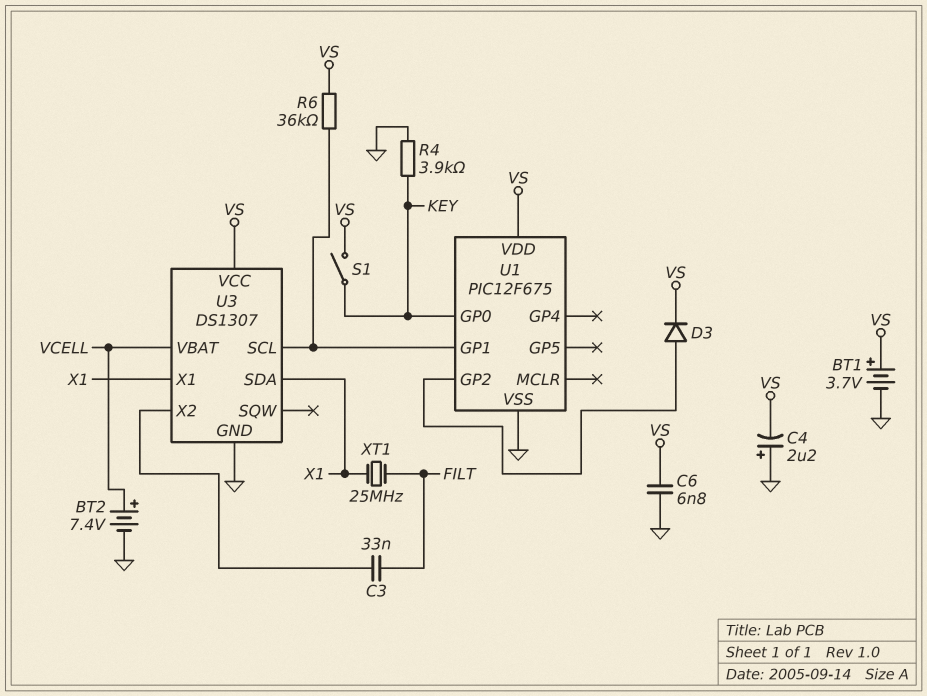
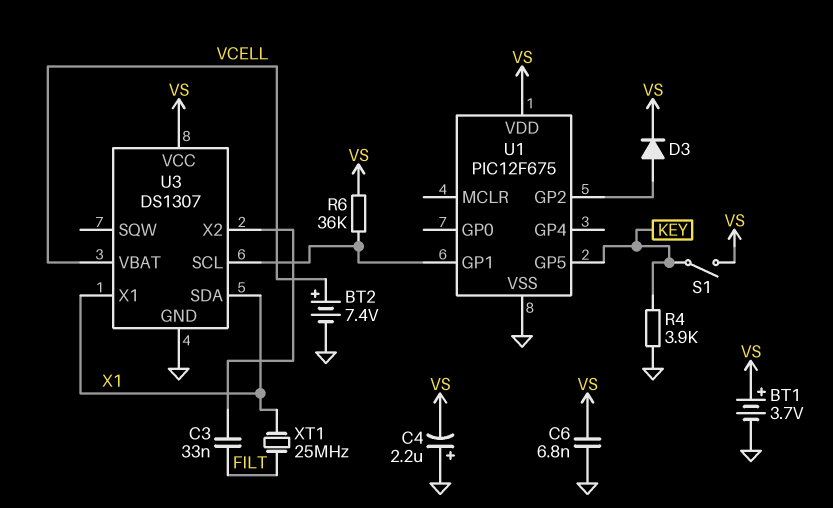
U1 pin GP0: KEY -> none
U1 pin GP5: none -> KEY

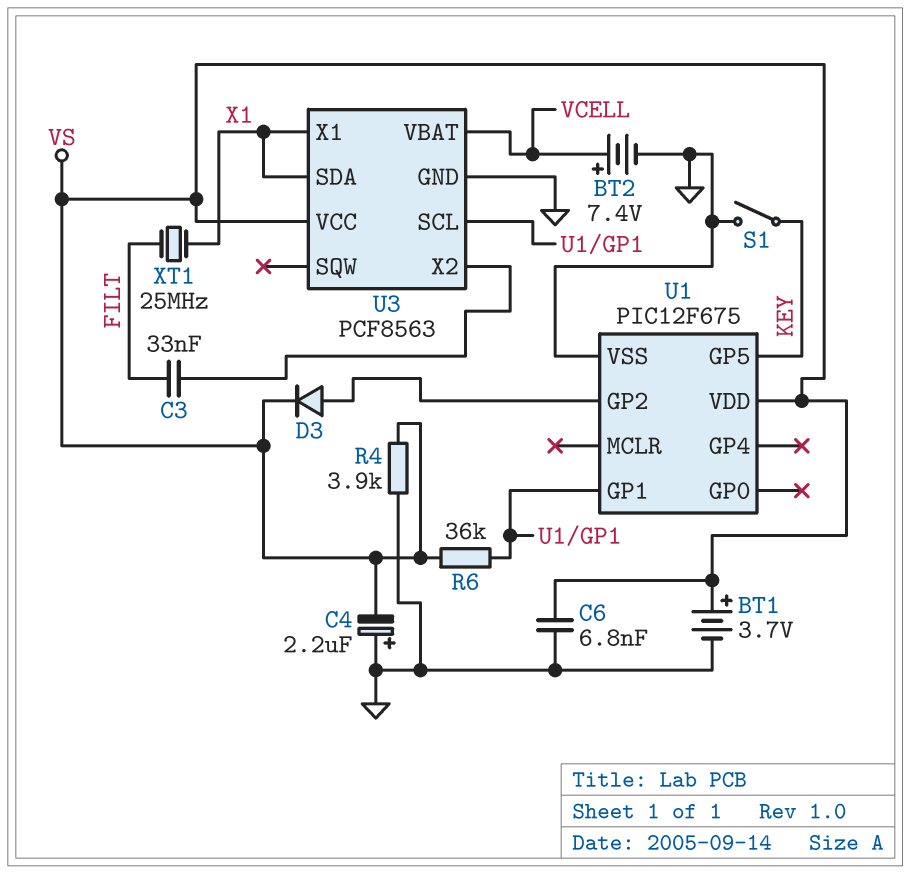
R4: 3.9k (GND, KEY) -> 3.9k (GND, VS)
S1: switch (KEY, VS) -> switch (GND, KEY)
U3: DS1307 -> PCF8563

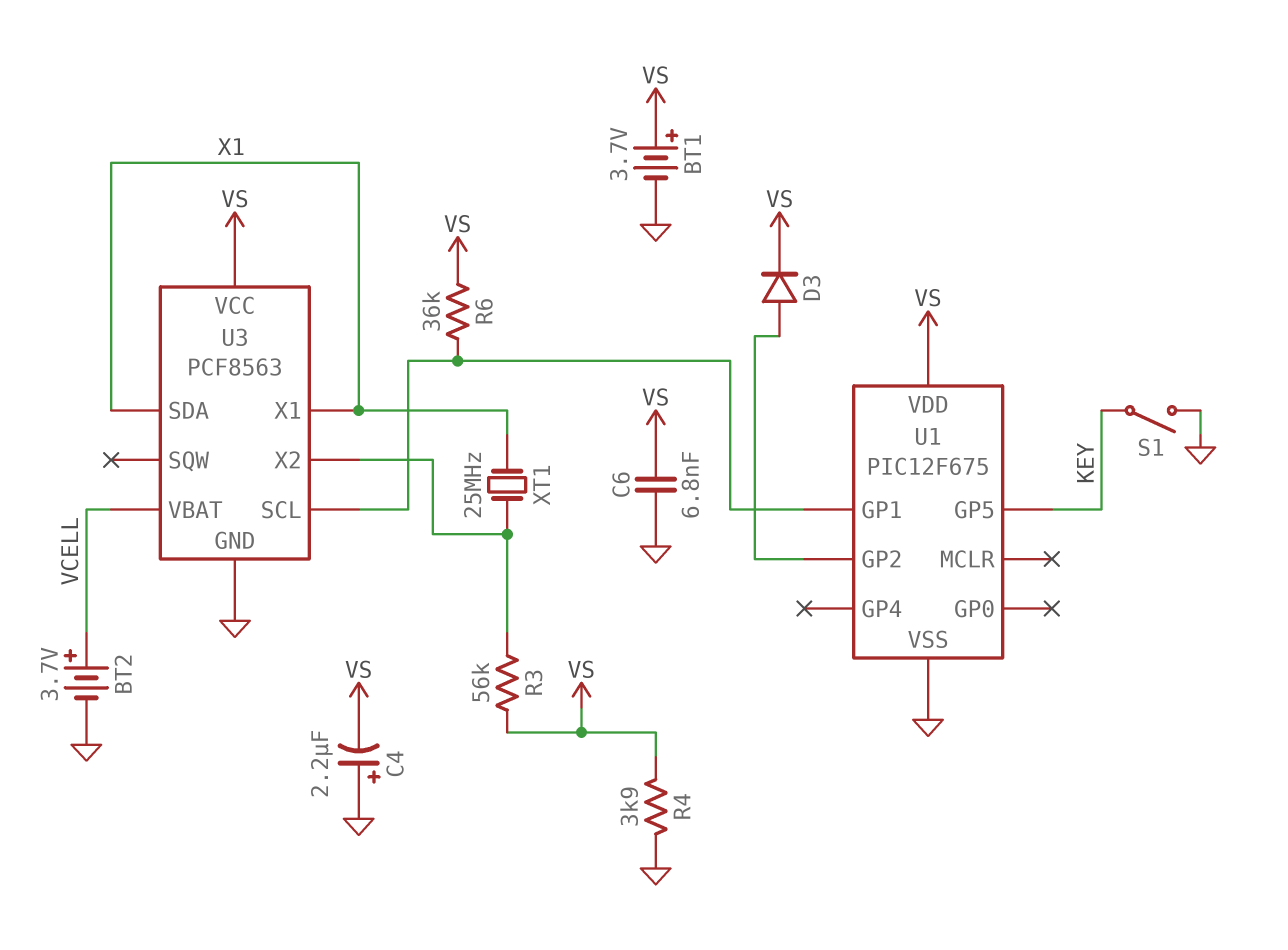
BT2: 7.4V (plus VCELL, minus GND) -> 3.7V (plus VCELL, minus GND)
C3: 33nF (FILT, U3/X2) -> none
R3: none -> 56k (U3/X2, VS)
XT1: 25MHz (FILT, X1) -> 25MHz (U3/X2, X1)

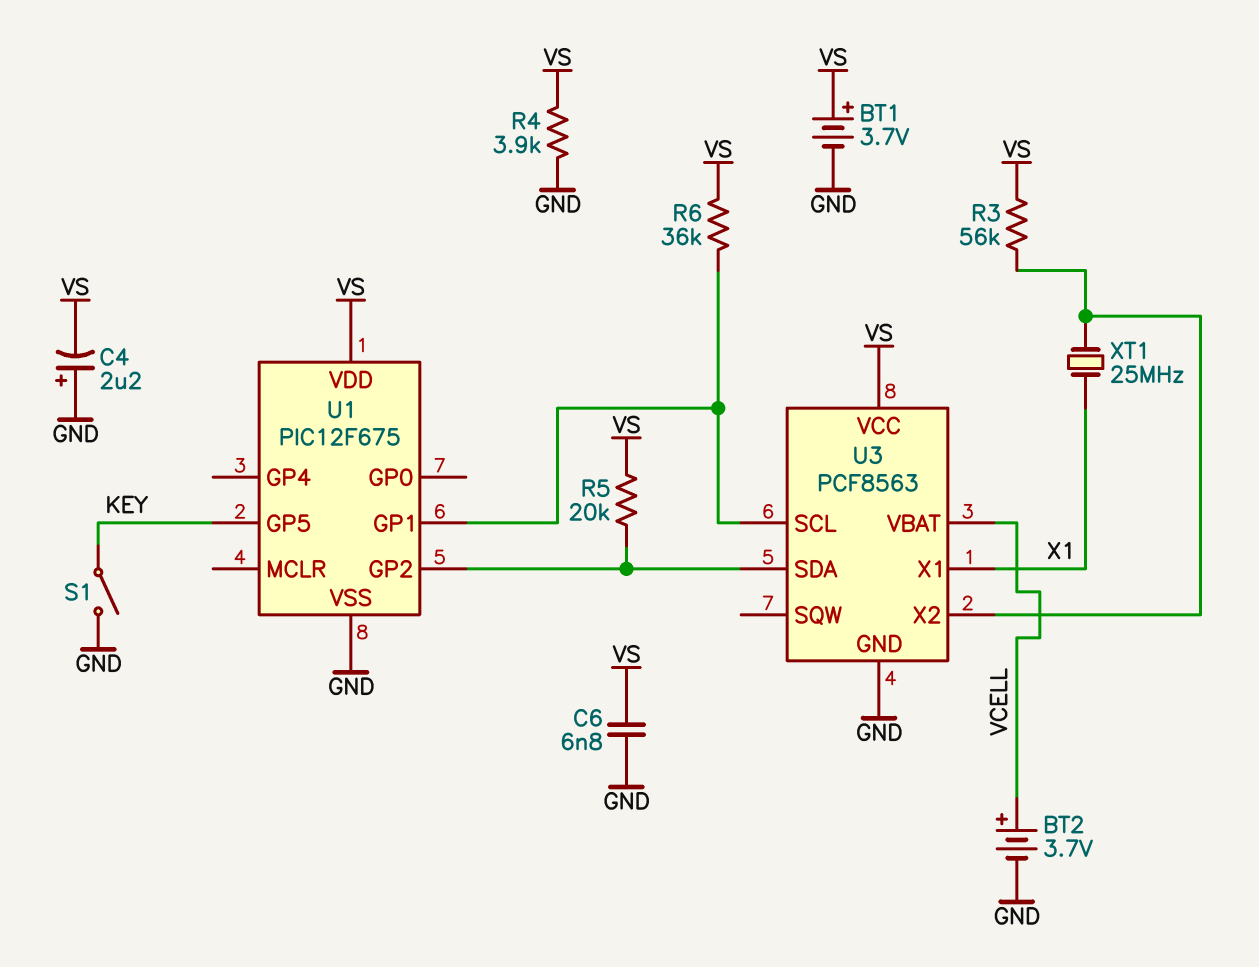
D3: diode (A U1/GP2, K VS) -> none
R5: none -> 20k (U1/GP2, VS)
U3 pin SDA: X1 -> U1/GP2

